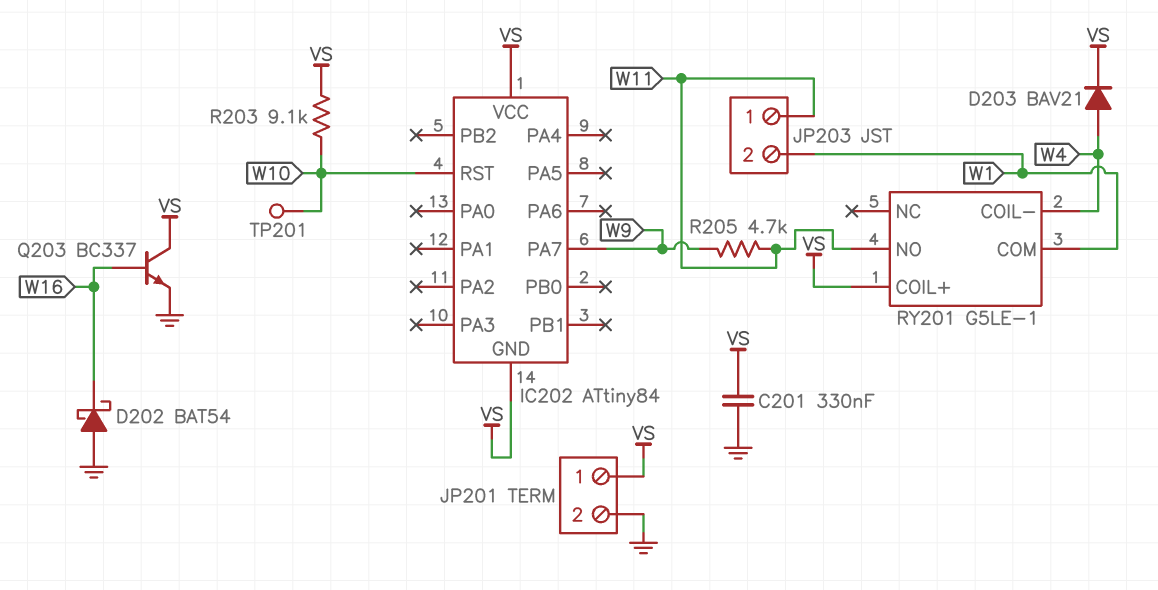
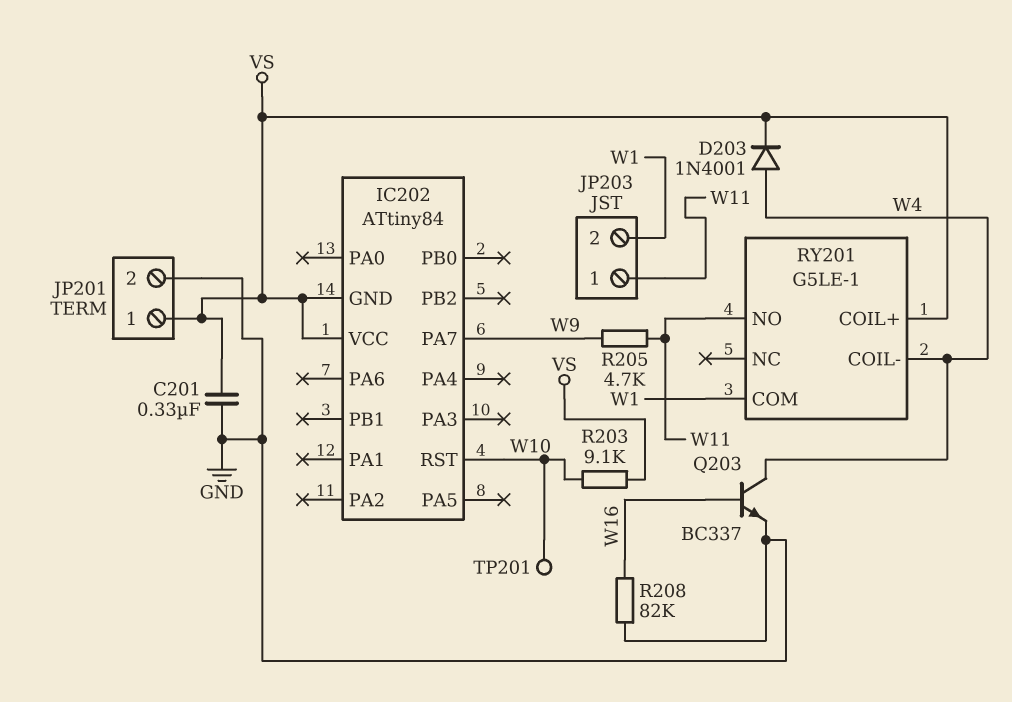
D202: schottky BAT54 (A GND, K W16) -> none
D203: diode BAV21 (A W4, K VS) -> diode 1N4001 (A W4, K VS)
Q203: NPN BC337 (B W16, C VS, E GND) -> NPN BC337 (B W16, C W4, E GND)
R208: none -> 82k (GND, W16)

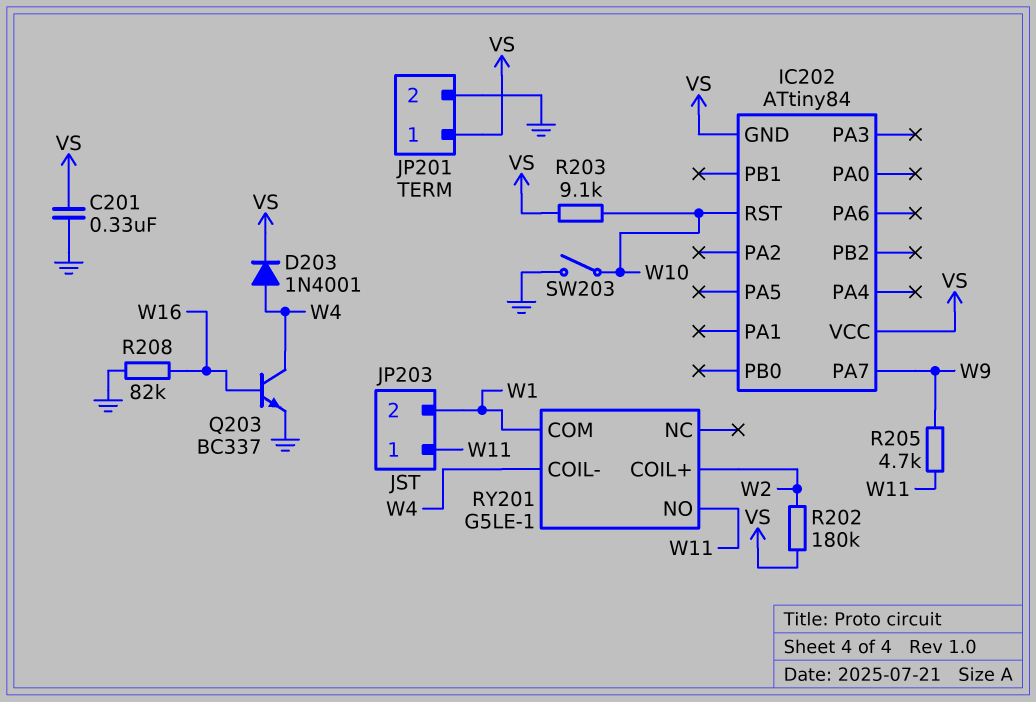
R202: none -> 180k (VS, W2)
RY201 pin COIL+: VS -> W2
SW203: none -> switch (GND, W10)
TP201: test point (W10) -> none

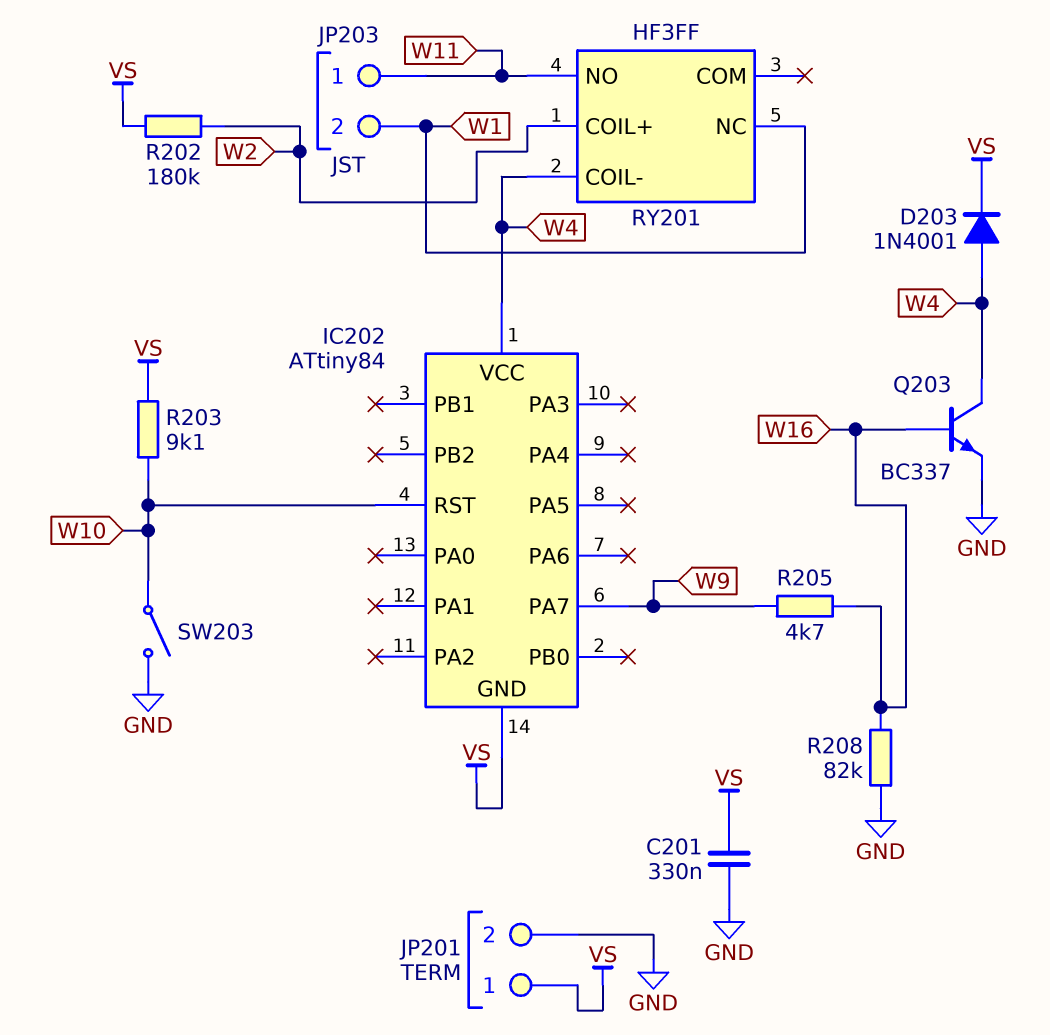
IC202 pin VCC: VS -> W4
R205: 4.7k (W9, W11) -> 4.7k (W9, W16)
RY201: G5LE-1 -> HF3FF
RY201 pin COM: W1 -> none
RY201 pin NC: none -> W1

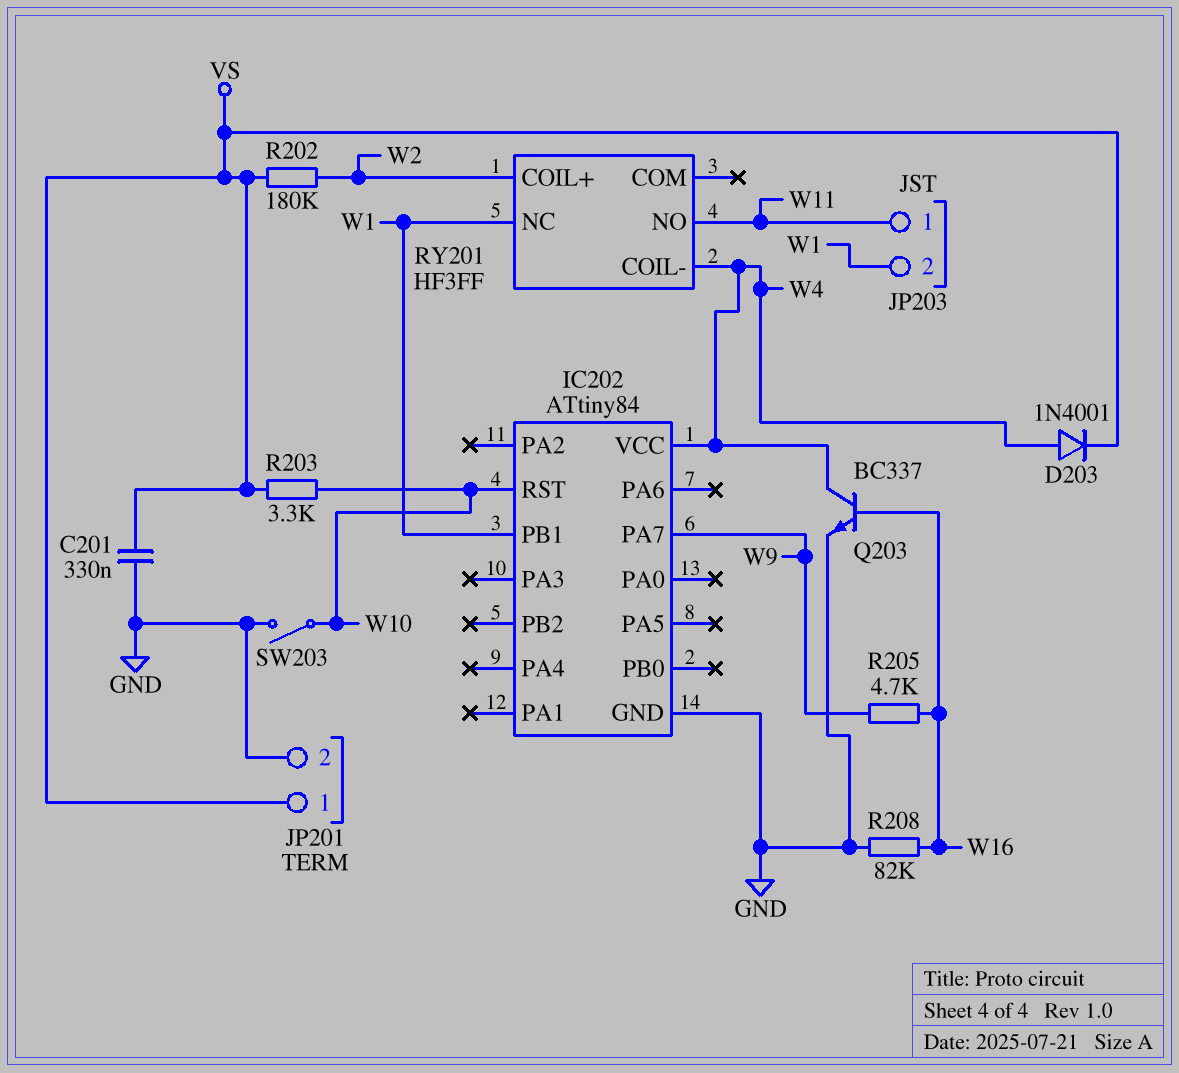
IC202 pin GND: VS -> GND
IC202 pin PB1: none -> W1
R203: 9.1k (VS, W10) -> 3.3k (VS, W10)

